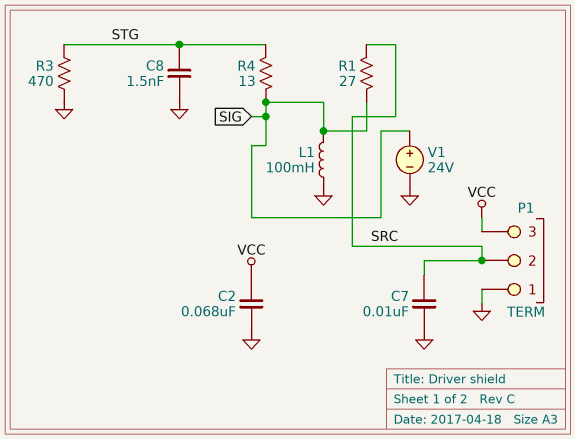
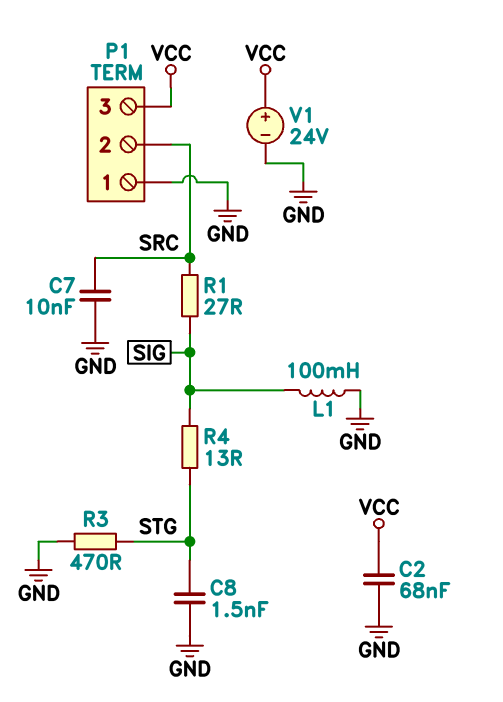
V1: 24V (plus SIG, minus GND) -> 24V (plus VCC, minus GND)

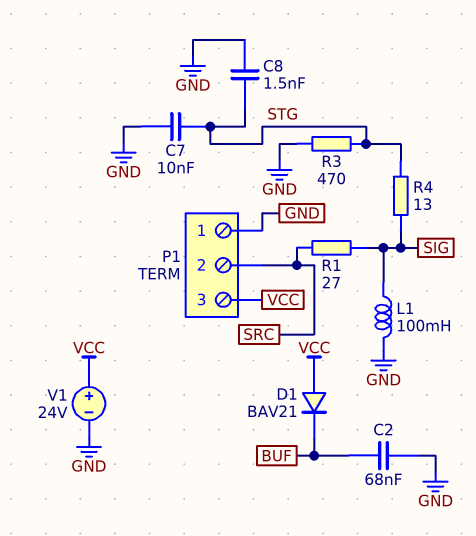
C2: 68nF (GND, VCC) -> 68nF (BUF, GND)
C7: 10nF (GND, SRC) -> 10nF (GND, STG)
D1: none -> diode BAV21 (A VCC, K BUF)

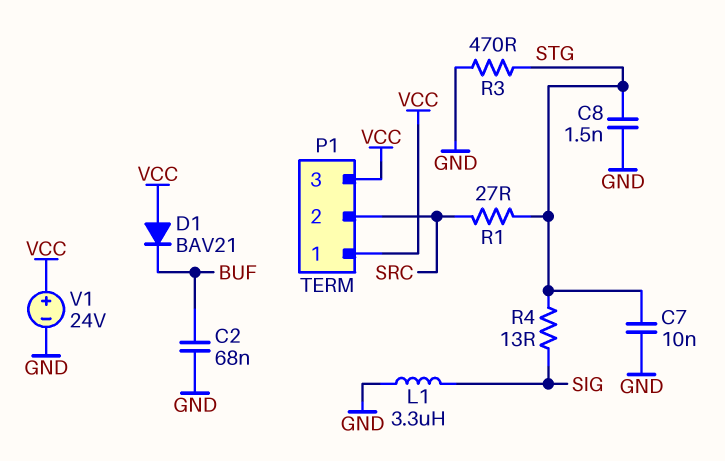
L1: 100mH (GND, SIG) -> 3.3uH (GND, SIG)
P1 pin 1: GND -> VCC
R1: 27 (SIG, SRC) -> 27 (SRC, STG)

